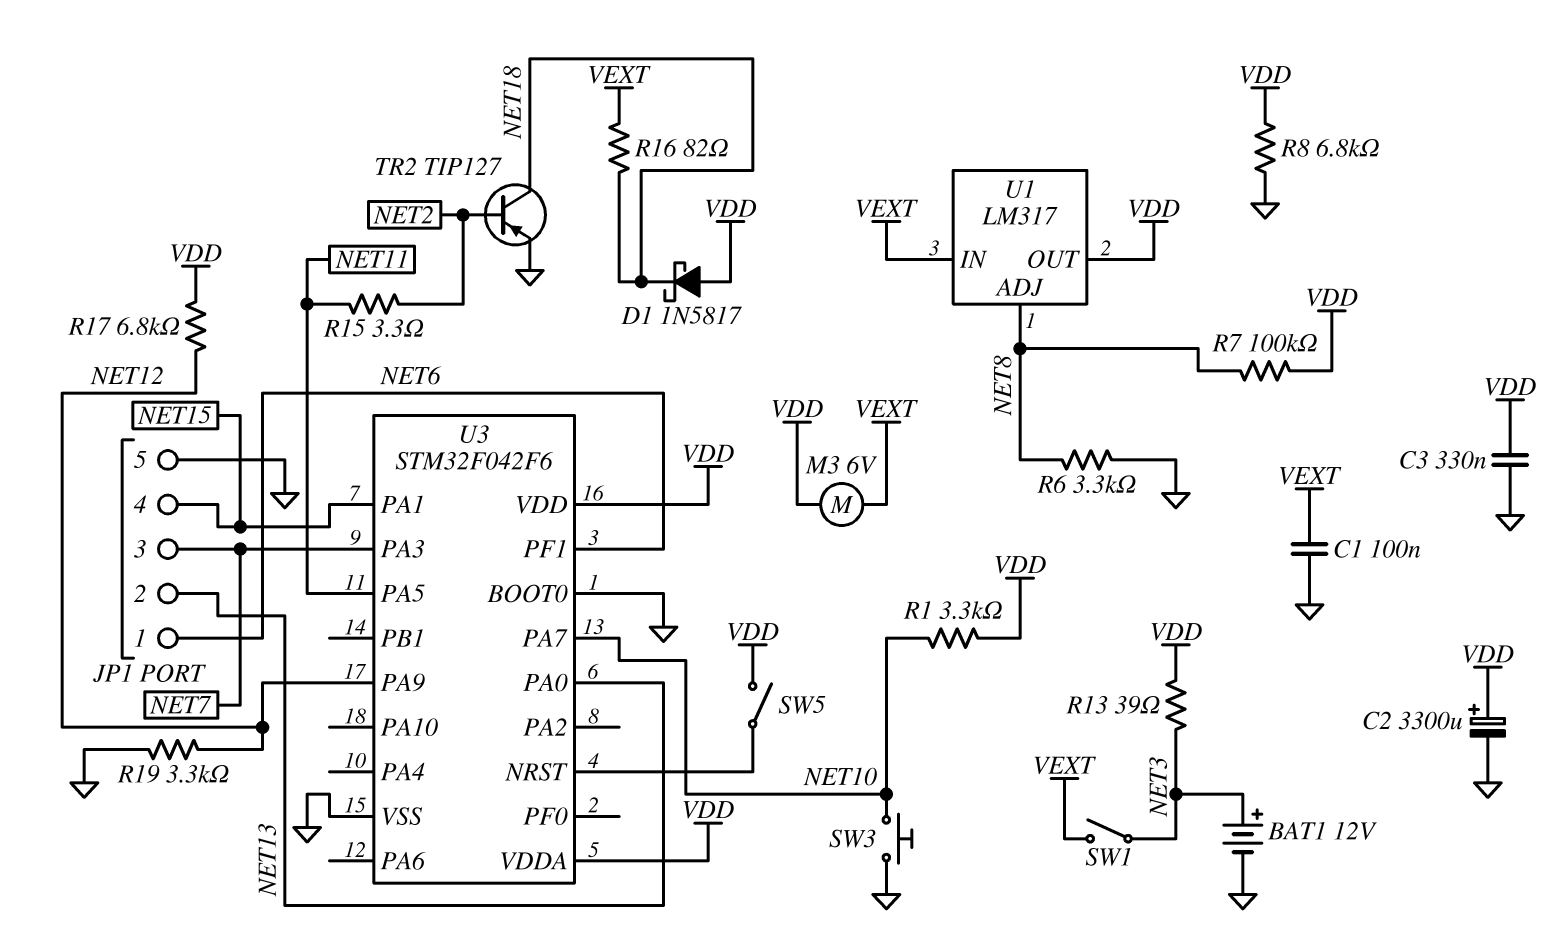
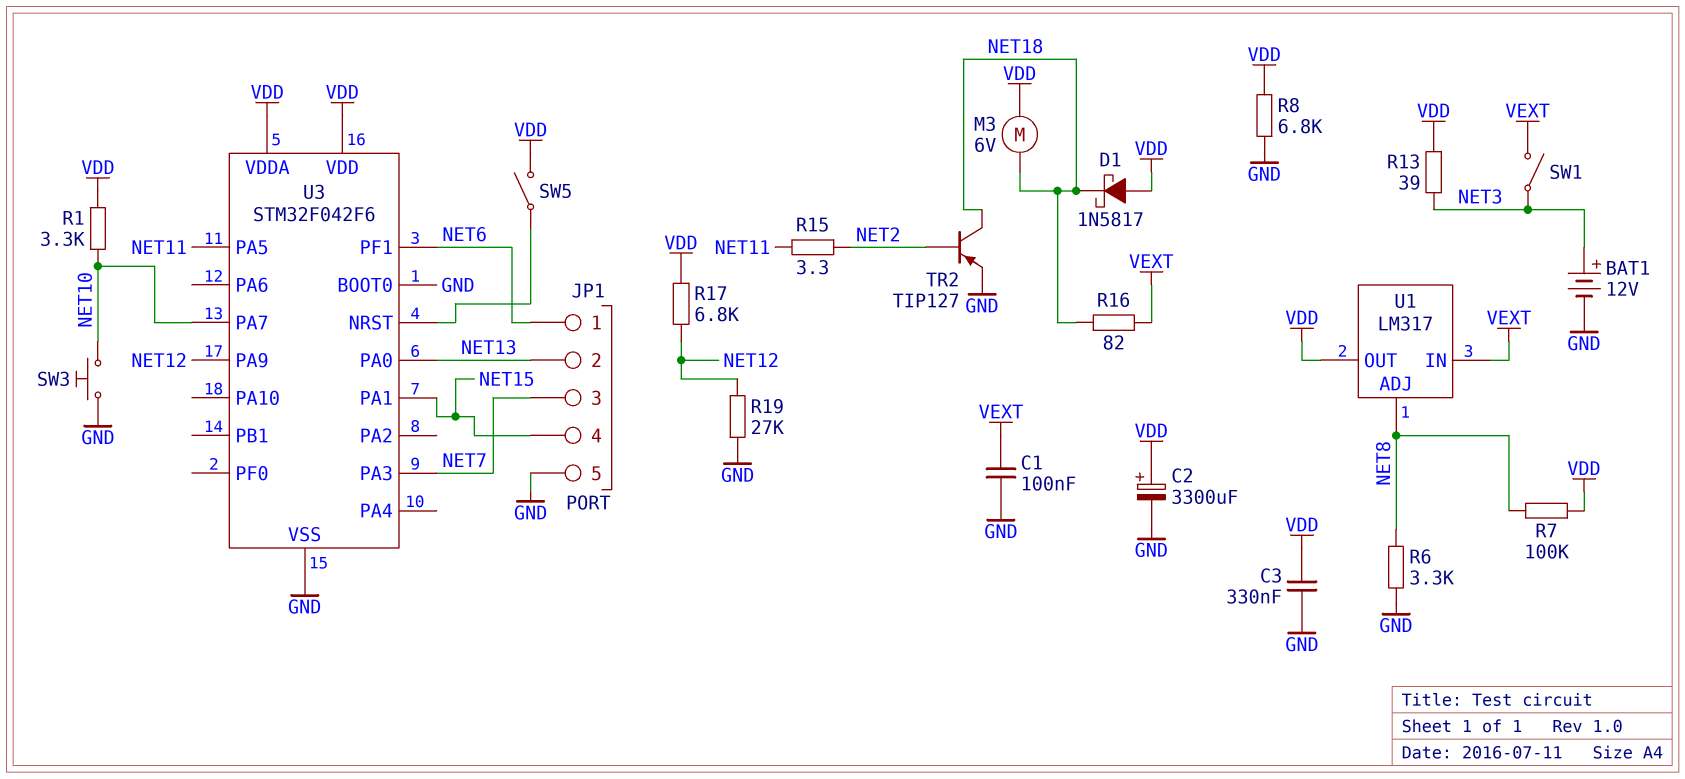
M3: motor 6V (VDD, VEXT) -> motor 6V (NET18, VDD)
R19: 3.3k (GND, NET12) -> 27k (GND, NET12)

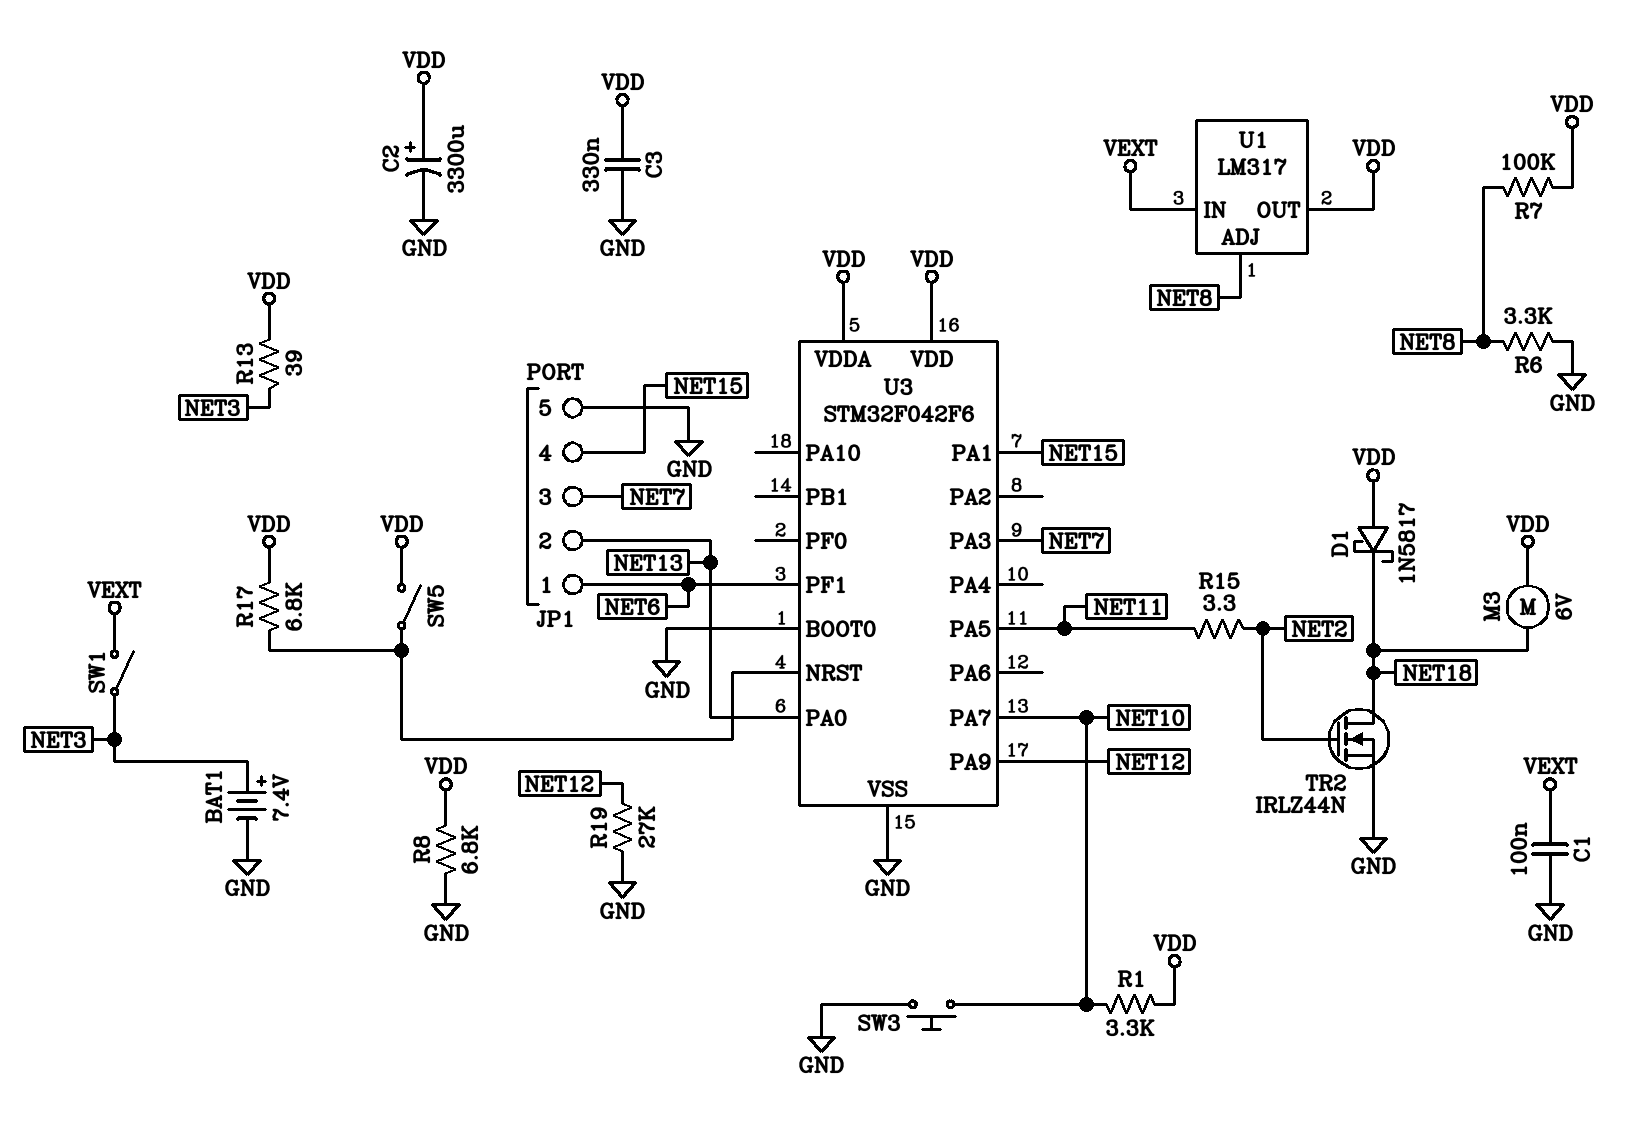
BAT1: 12V (plus NET3, minus GND) -> 7.4V (plus NET3, minus GND)
R16: 82 (NET18, VEXT) -> none
R17: 6.8k (NET12, VDD) -> 6.8k (U3/NRST, VDD)
TR2: PNP TIP127 (B NET2, C NET18, E GND) -> NMOS IRLZ44N (G NET2, D NET18, S GND)

